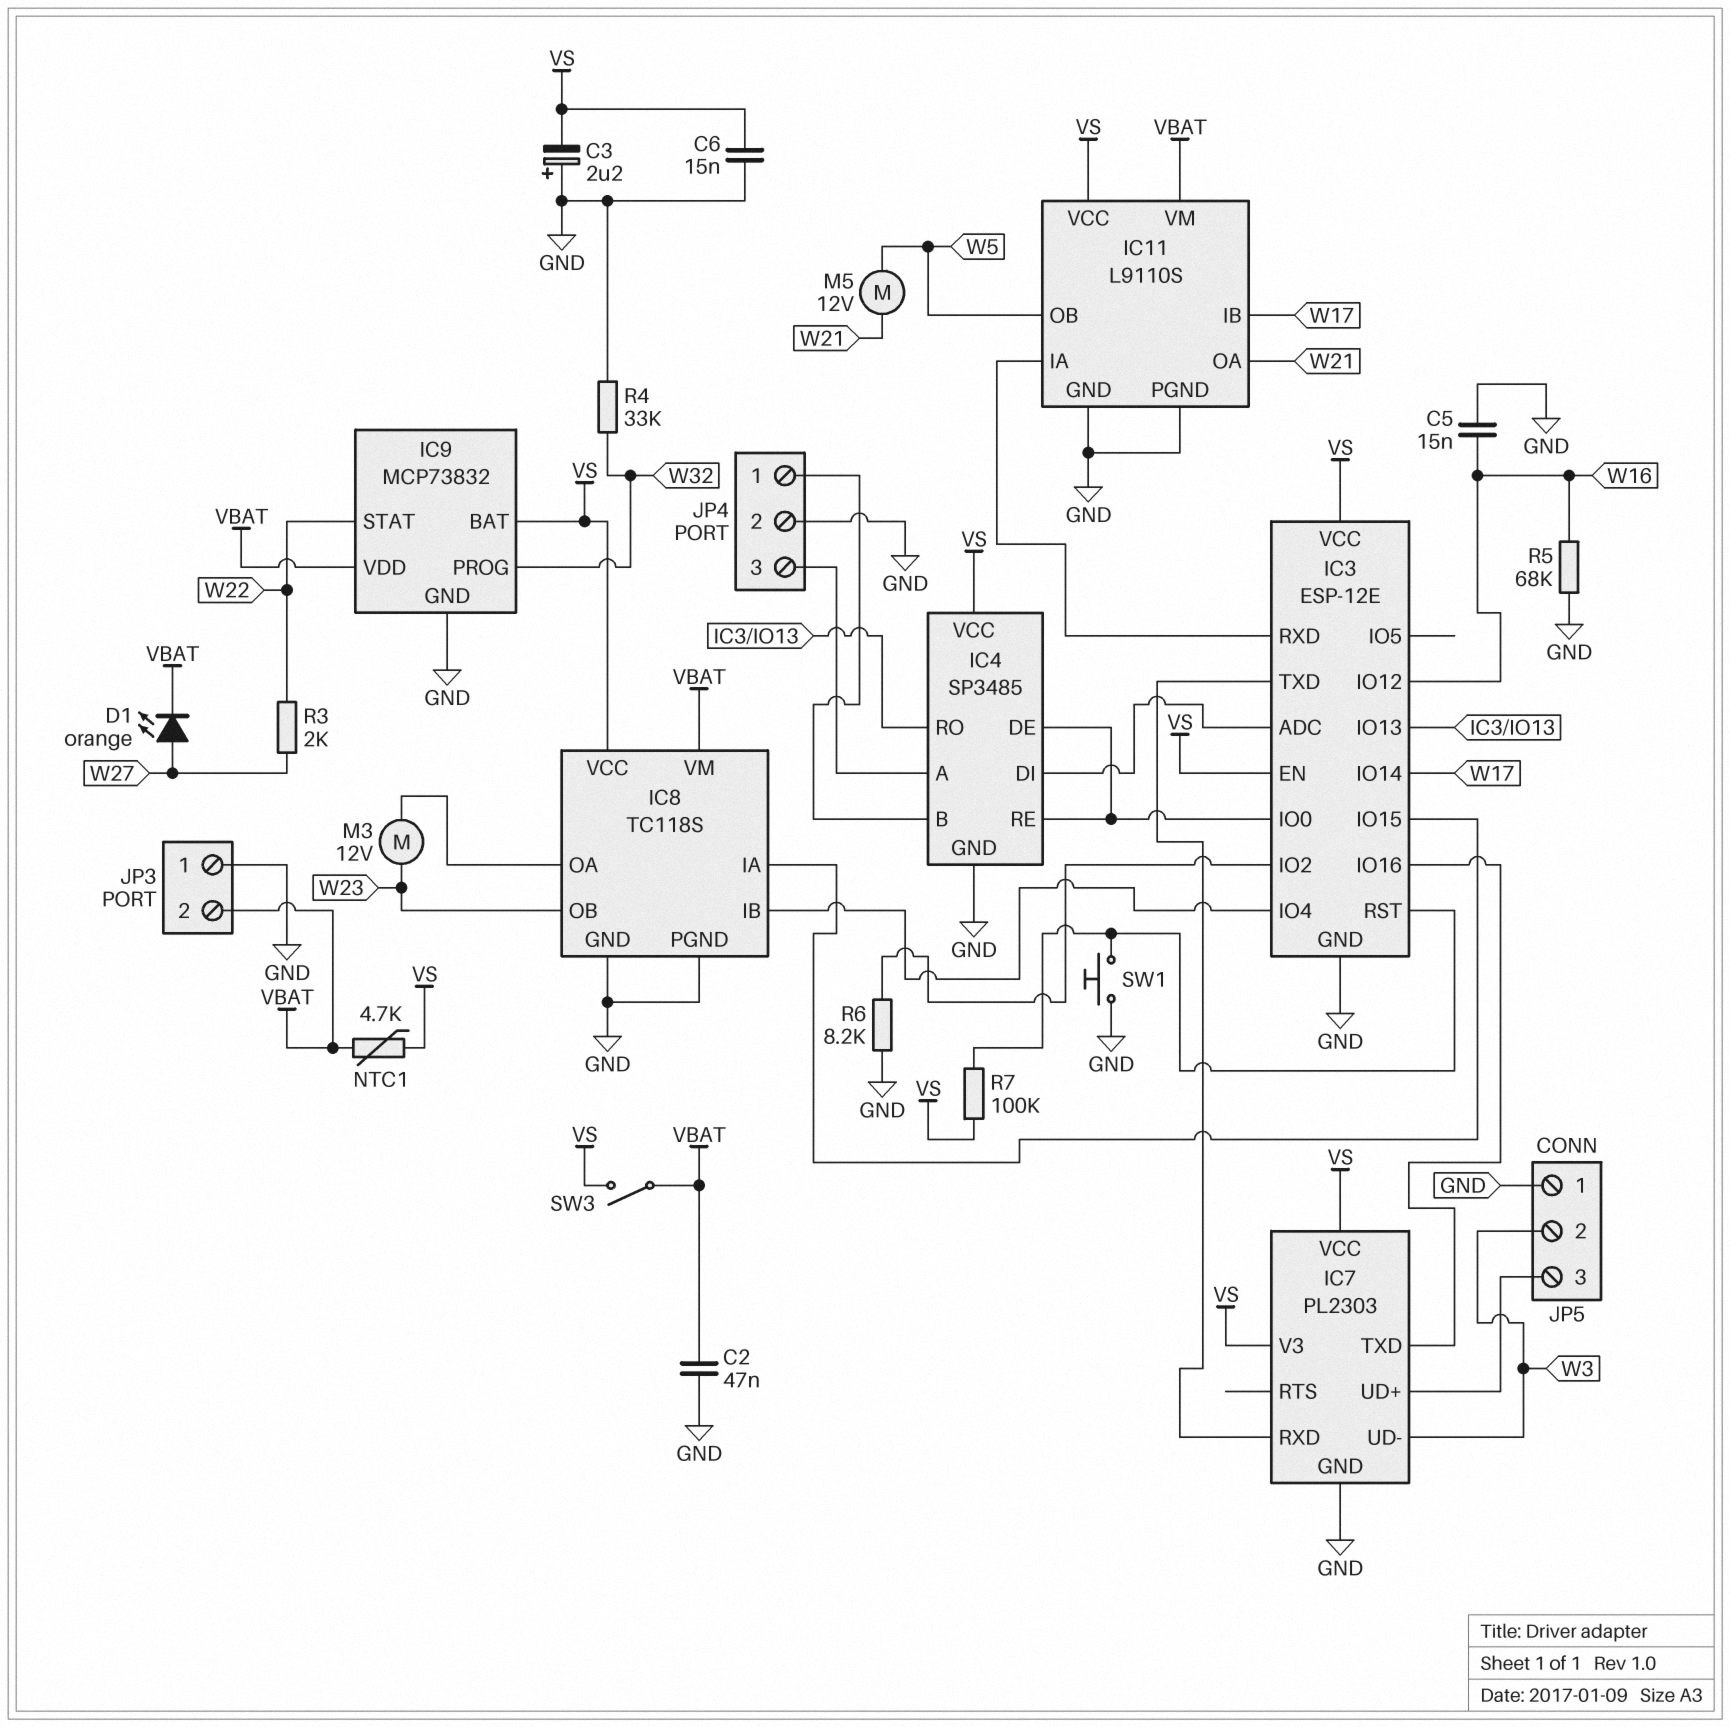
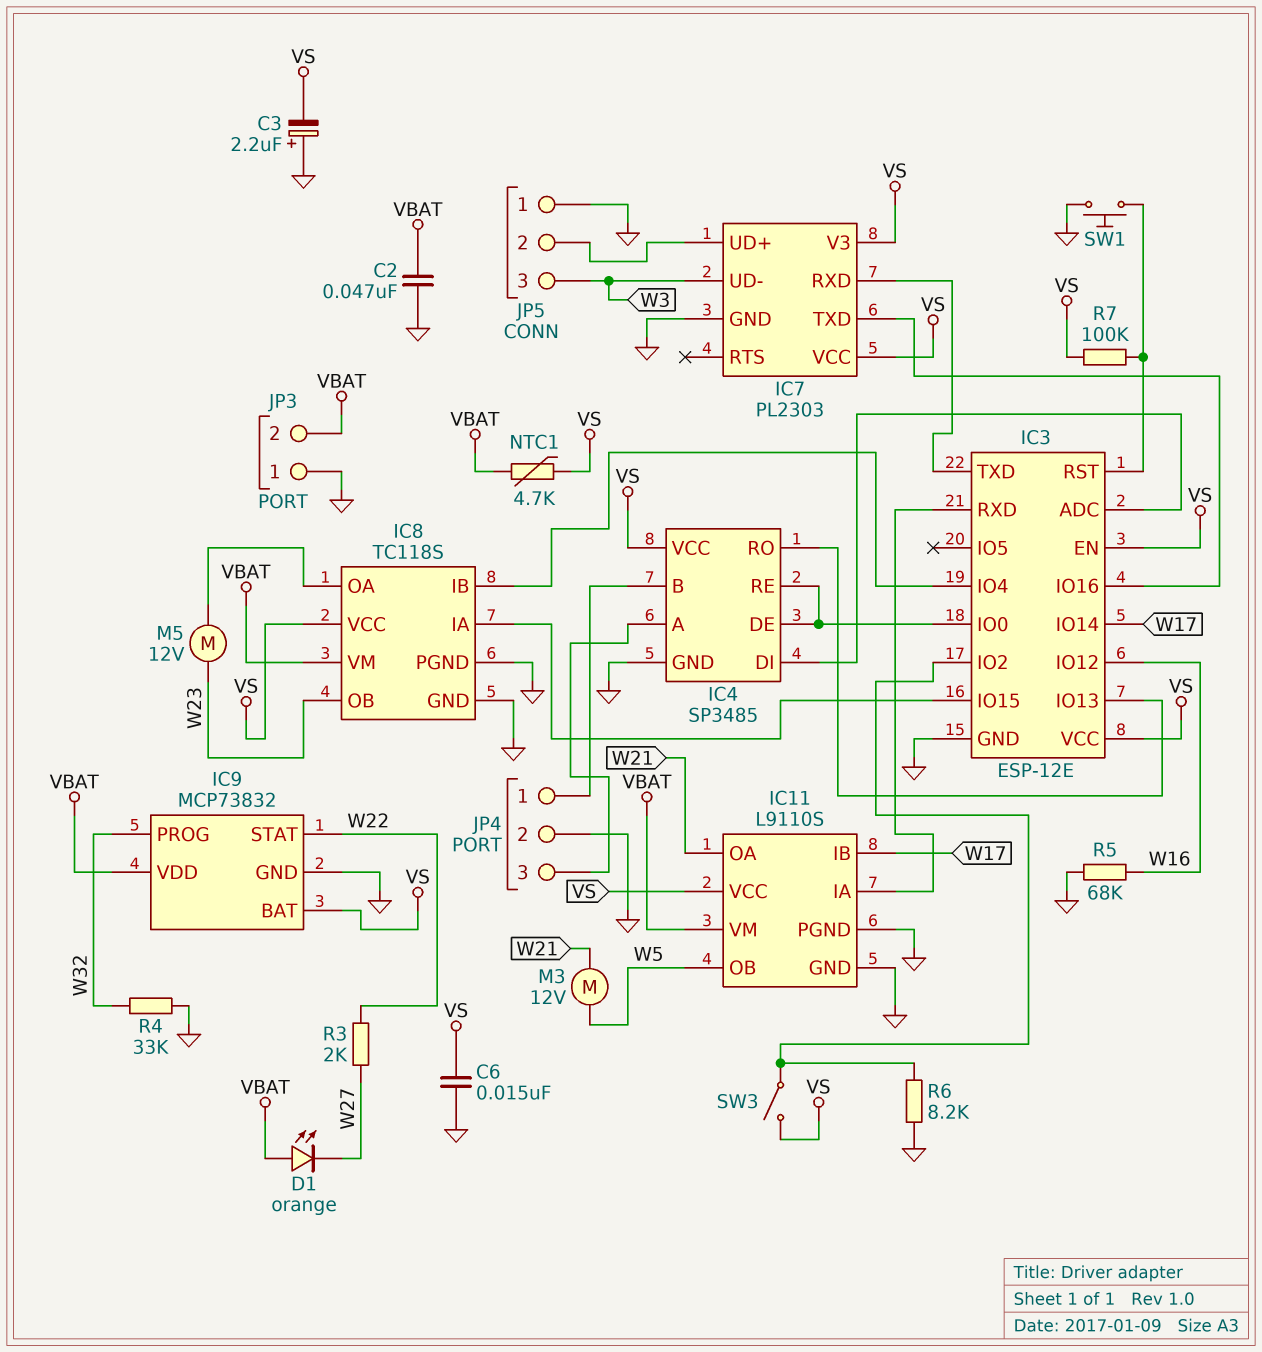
C5: 15nF (GND, W16) -> none
D1: LED orange (A W27, K VBAT) -> LED orange (A VBAT, K W27)
JP5 pin 2: W3 -> IC7/UD+
JP5 pin 3: IC7/UD+ -> W3
M3: motor 12V (IC8/OA, W23) -> motor 12V (W5, W21)
M5: motor 12V (W5, W21) -> motor 12V (IC8/OA, W23)
SW3: switch (VBAT, VS) -> switch (IC3/IO2, VS)

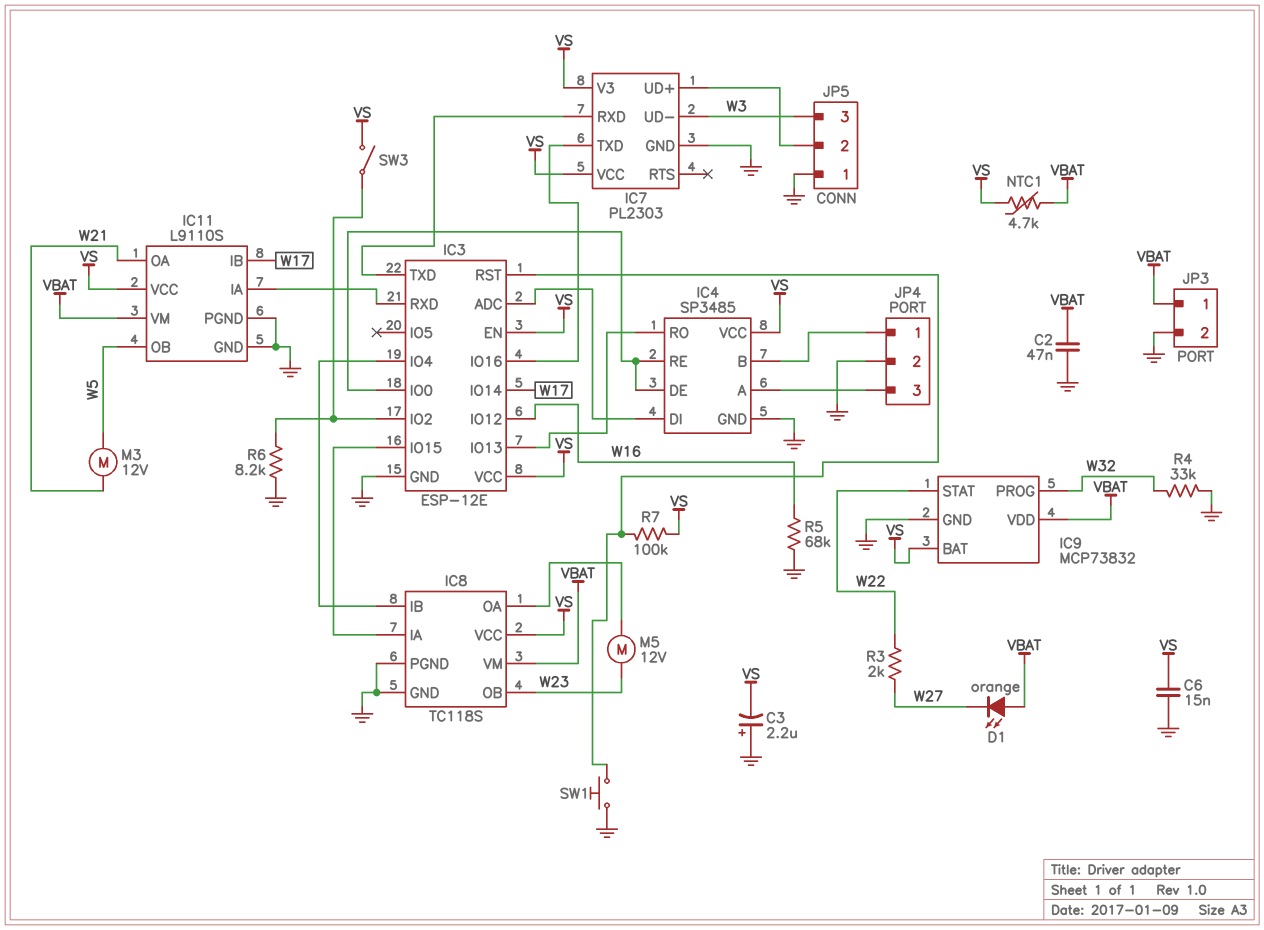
JP3 pin 1: GND -> VBAT
JP3 pin 2: VBAT -> GND

